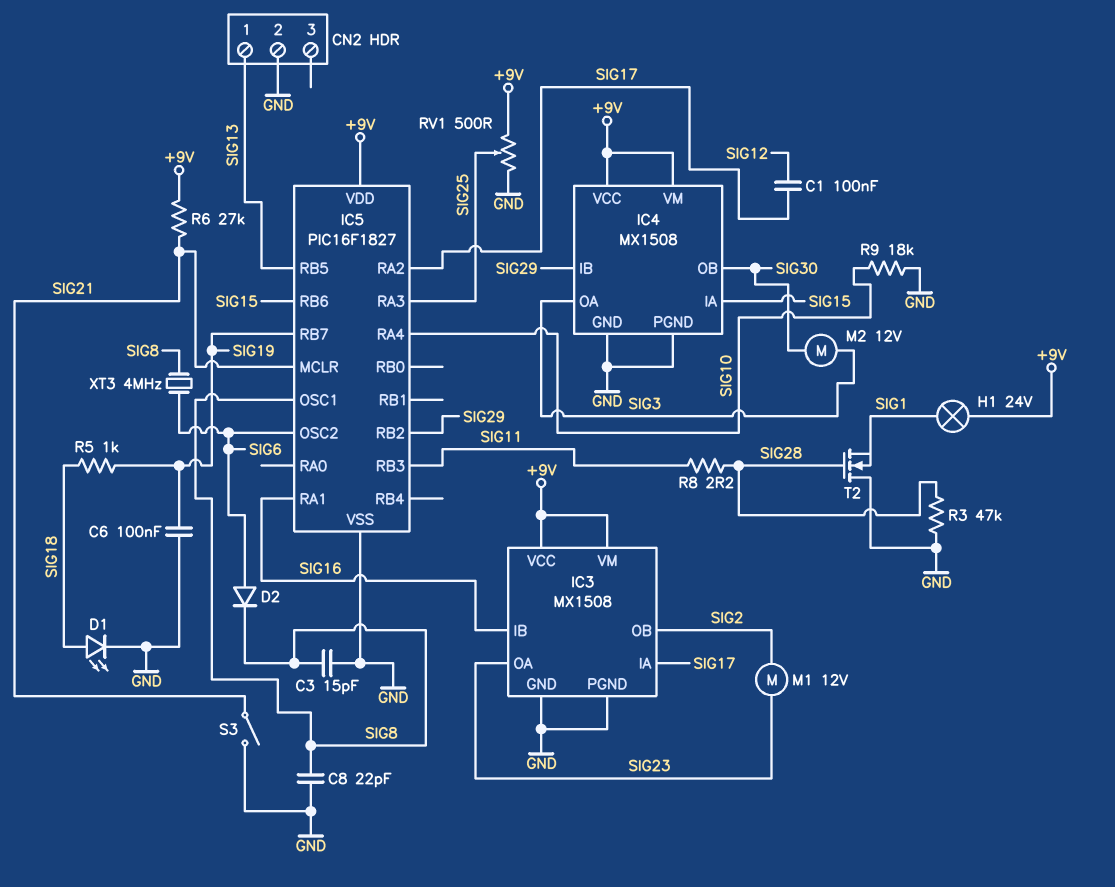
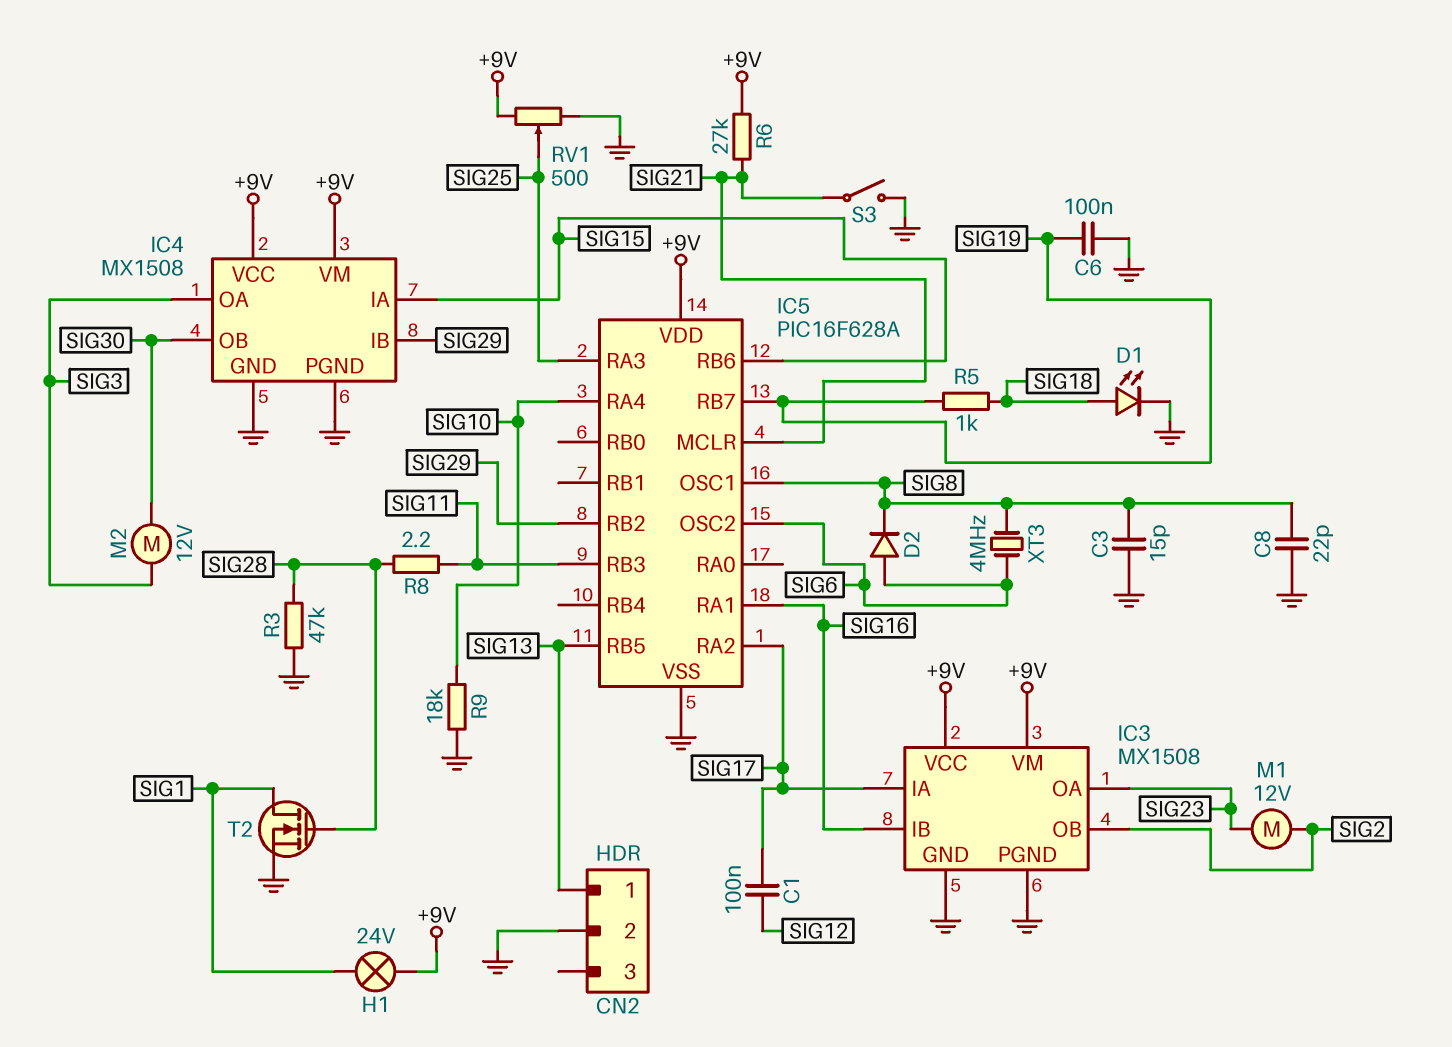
IC5: PIC16F1827 -> PIC16F628A
T2: NMOS (G SIG28, D GND, S SIG1) -> NMOS (G SIG28, D SIG1, S GND)

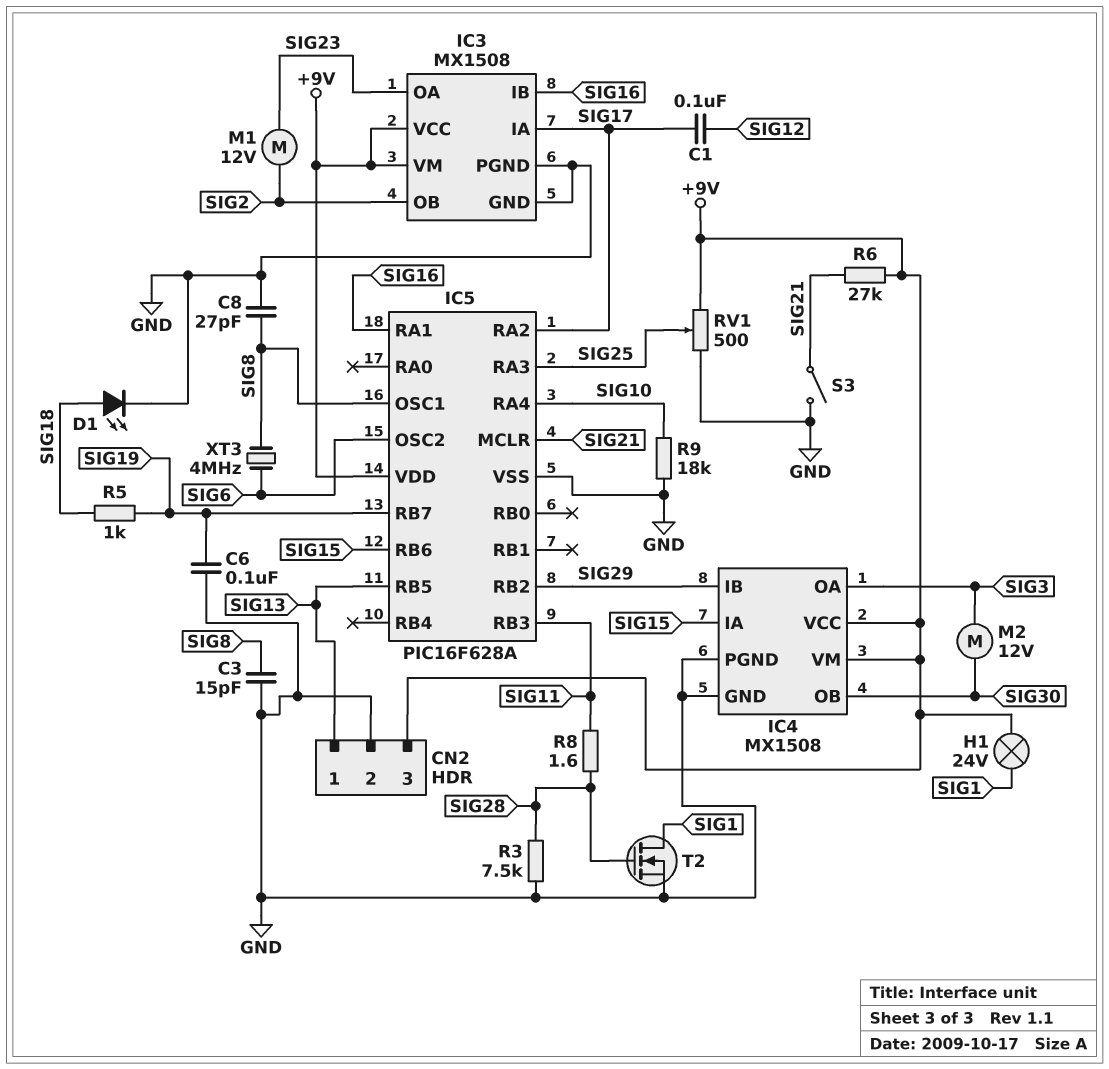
C8: 22pF (GND, SIG8) -> 27pF (GND, SIG8)
CN2 pin 3: none -> +9V
D2: diode (A SIG6, K SIG8) -> none
R3: 47k (GND, SIG28) -> 7.5k (GND, SIG28)
R8: 2.2 (SIG11, SIG28) -> 1.6 (SIG11, SIG28)

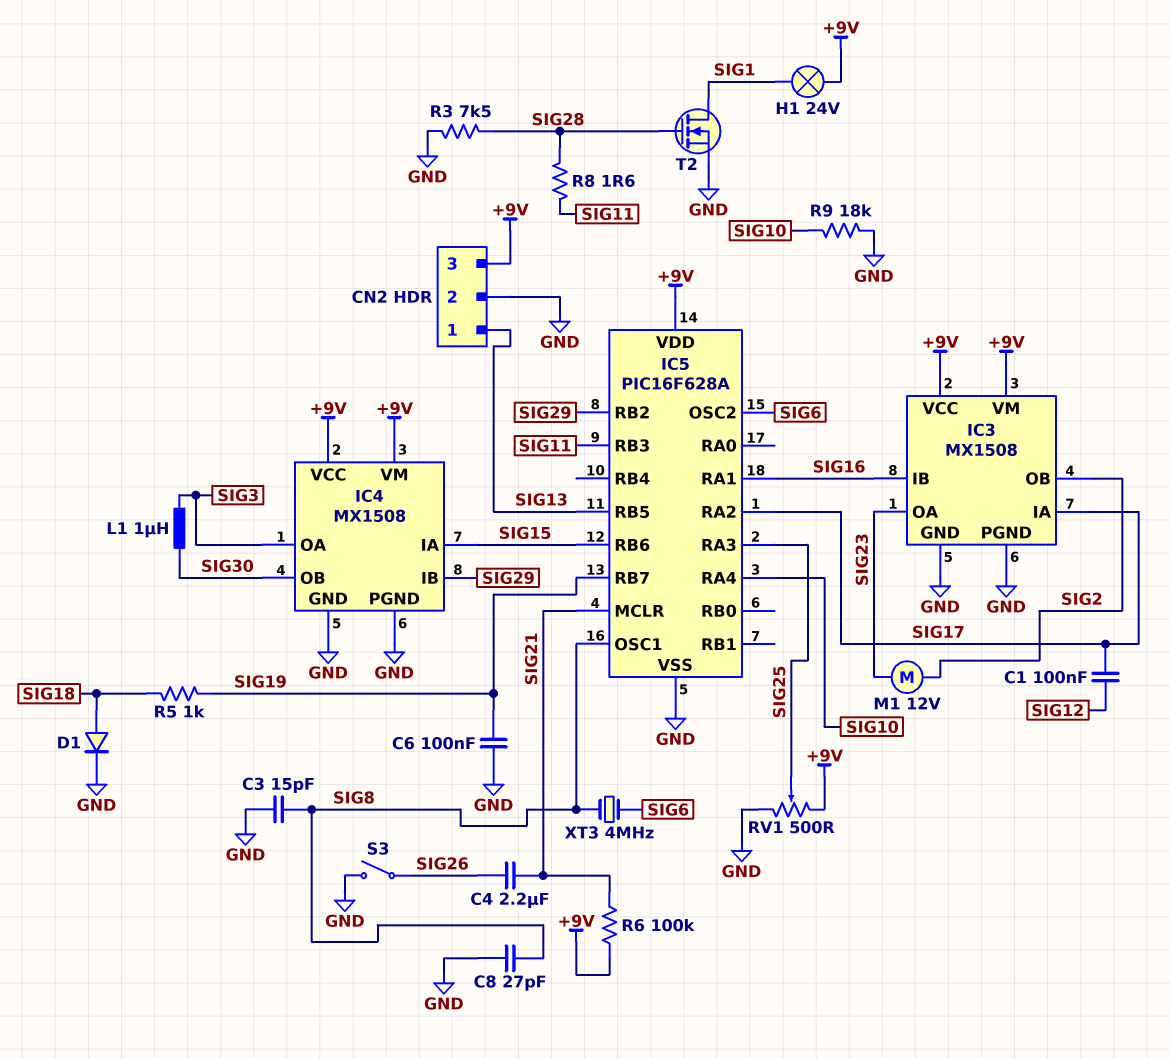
C4: none -> 2.2uF (SIG21, SIG26)
D1: LED (A SIG18, K GND) -> diode (A SIG18, K GND)
L1: none -> 1uH (SIG3, SIG30)
M2: motor 12V (SIG3, SIG30) -> none
R6: 27k (+9V, SIG21) -> 100k (+9V, SIG21)
S3: switch (GND, SIG21) -> switch (GND, SIG26)

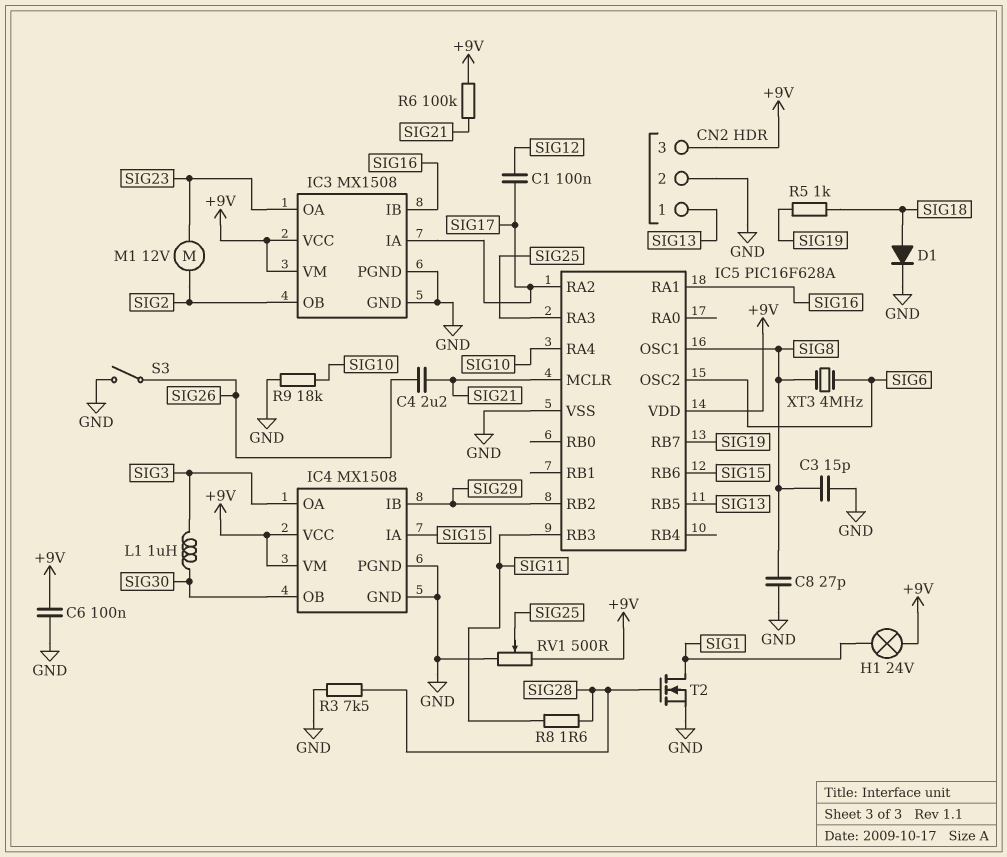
C6: 100nF (GND, SIG19) -> 100nF (+9V, GND)

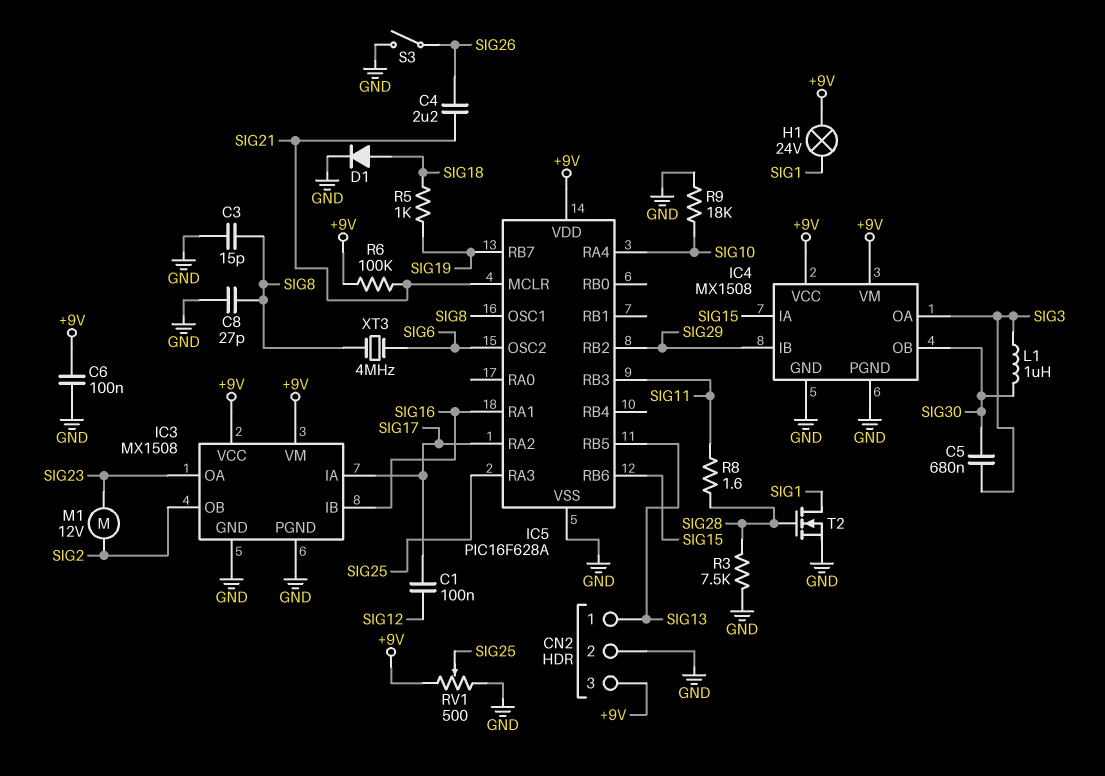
C5: none -> 680nF (SIG3, SIG30)

